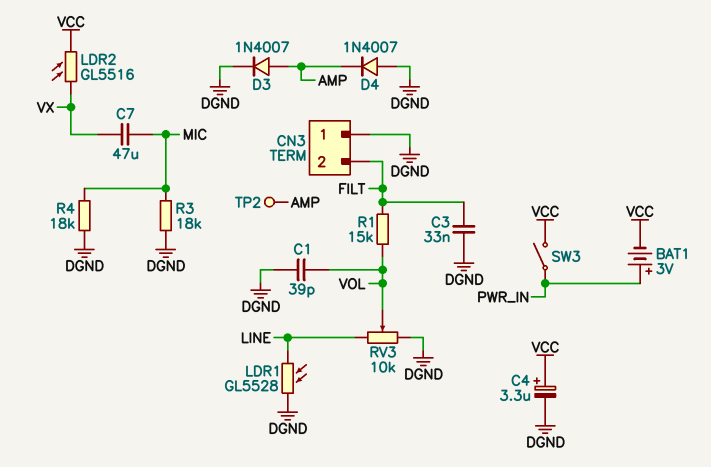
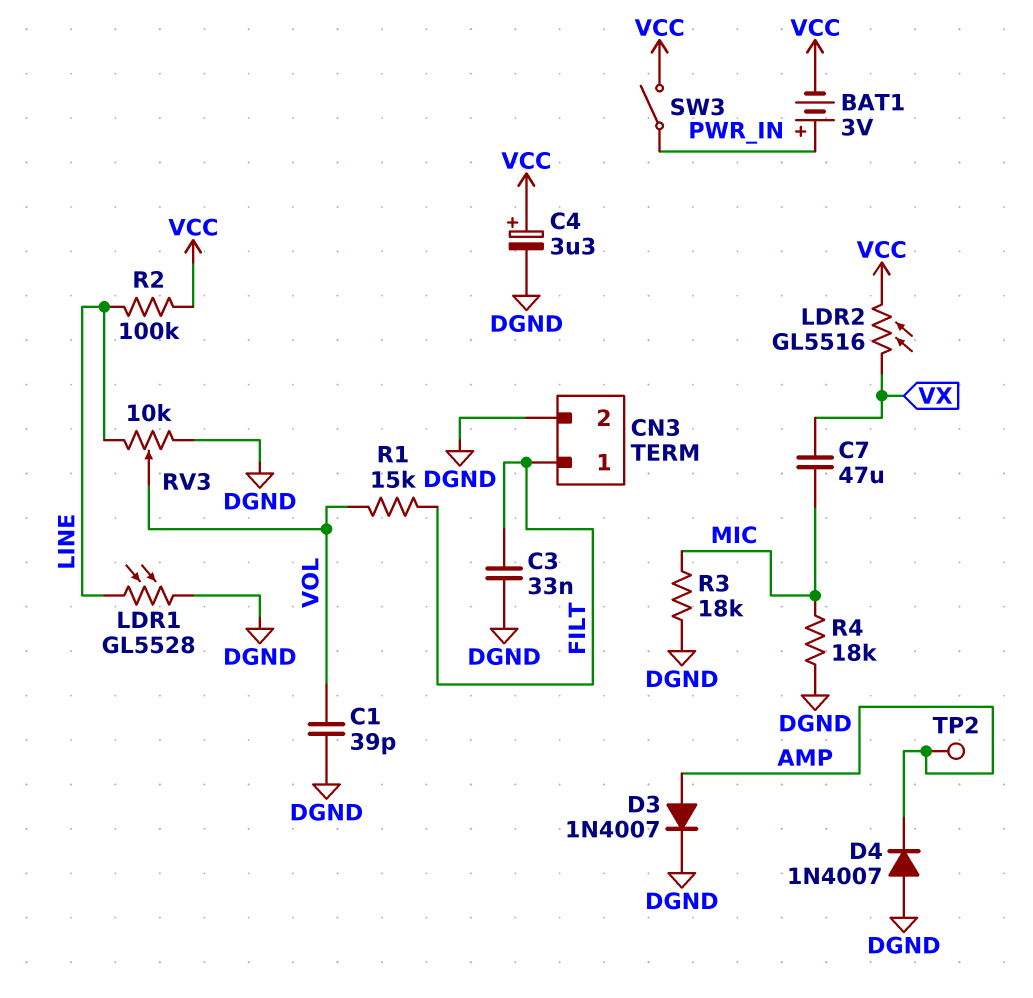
CN3 pin 1: DGND -> FILT
CN3 pin 2: FILT -> DGND
R2: none -> 100k (LINE, VCC)

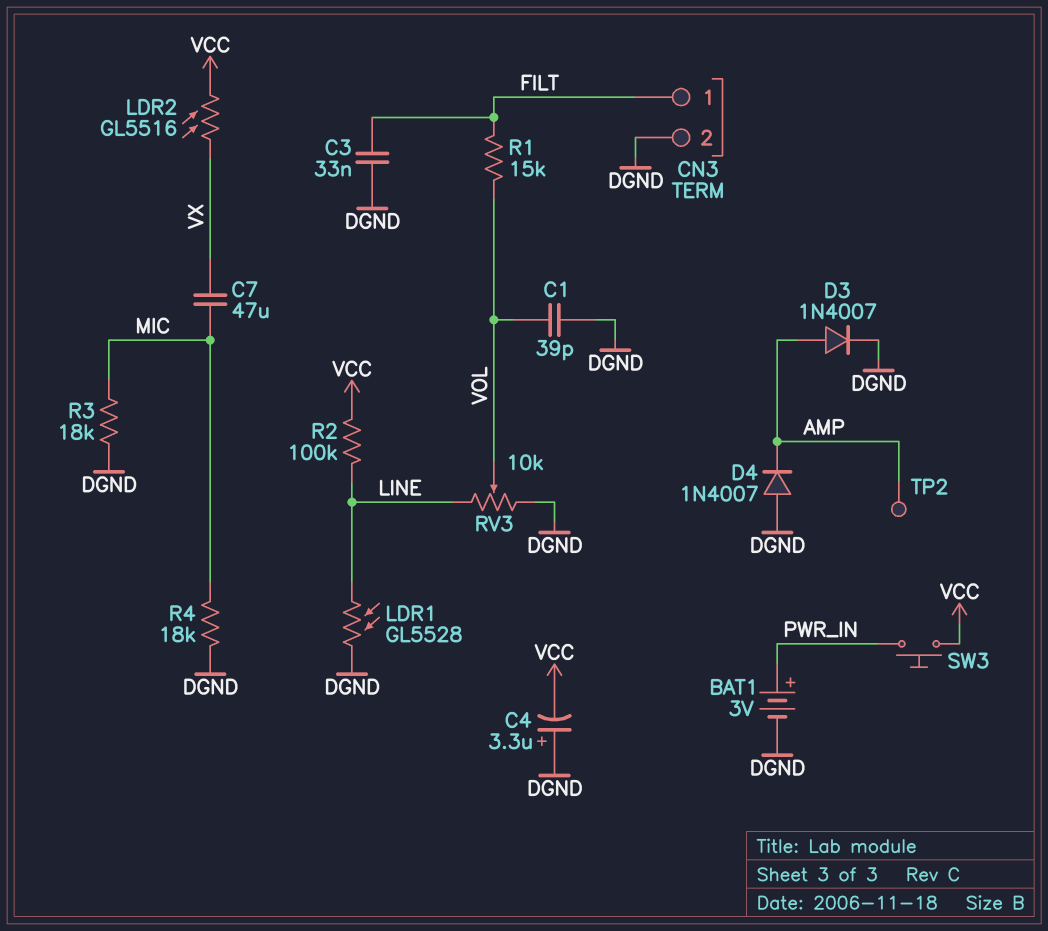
BAT1: 3V (plus PWR_IN, minus VCC) -> 3V (plus PWR_IN, minus DGND)
C4: 3.3uF (plus VCC, minus DGND) -> 3.3uF (plus DGND, minus VCC)
SW3: switch (PWR_IN, VCC) -> button (PWR_IN, VCC)

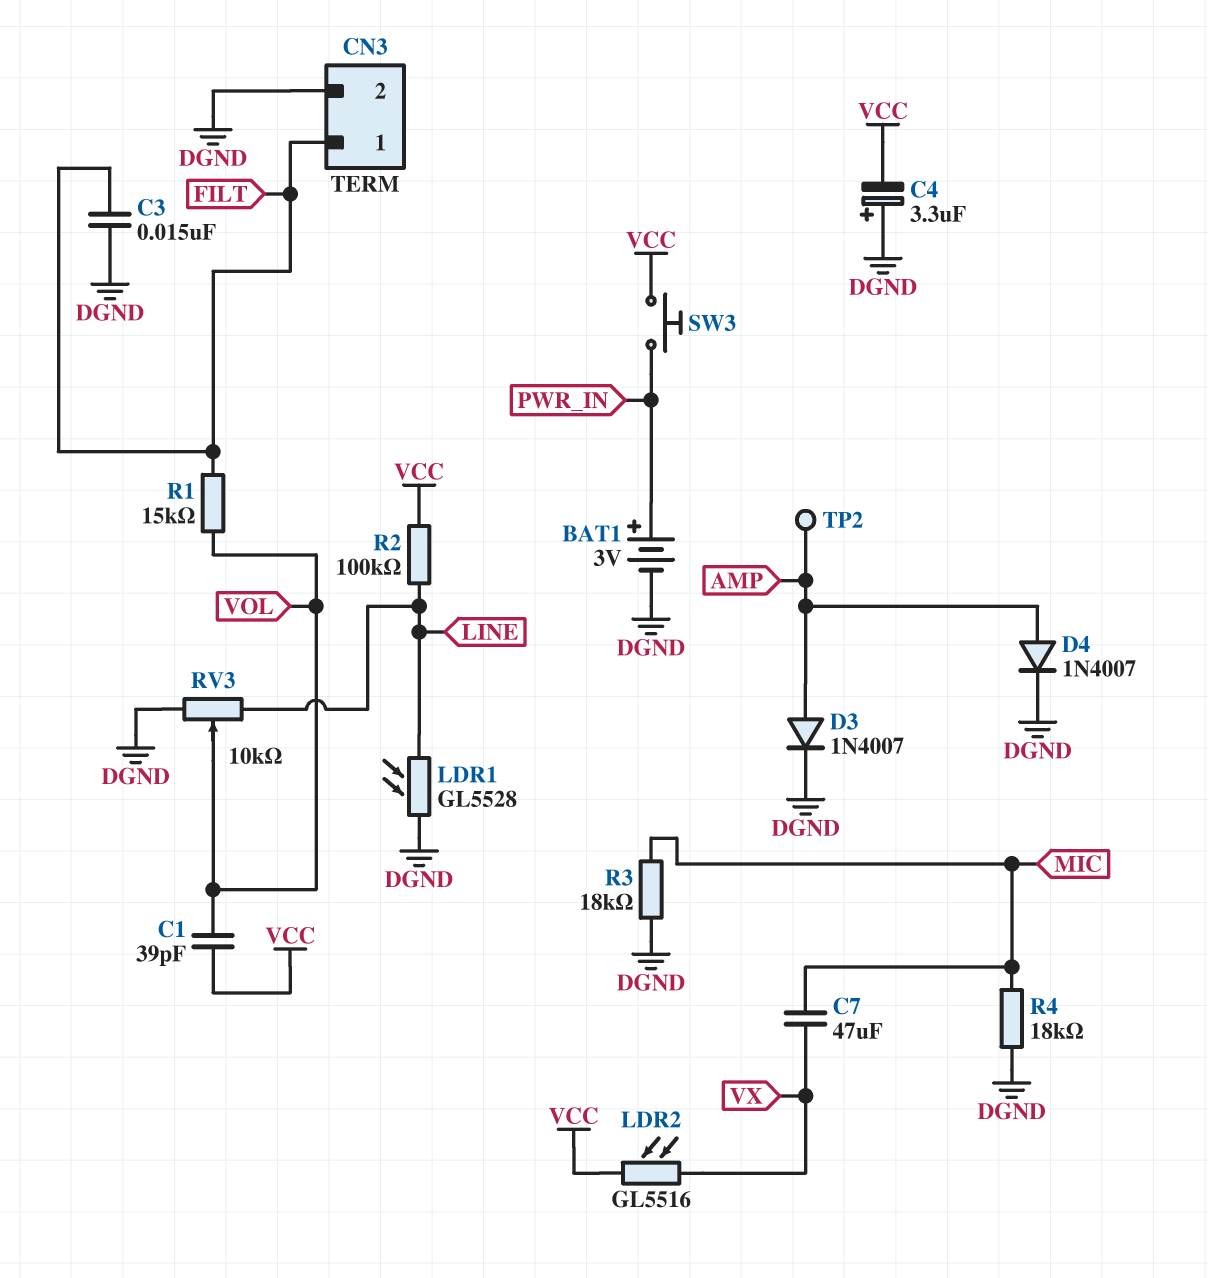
C1: 39pF (DGND, VOL) -> 39pF (VCC, VOL)
C3: 33nF (DGND, FILT) -> 15nF (DGND, FILT)
D4: diode 1N4007 (A DGND, K AMP) -> diode 1N4007 (A AMP, K DGND)

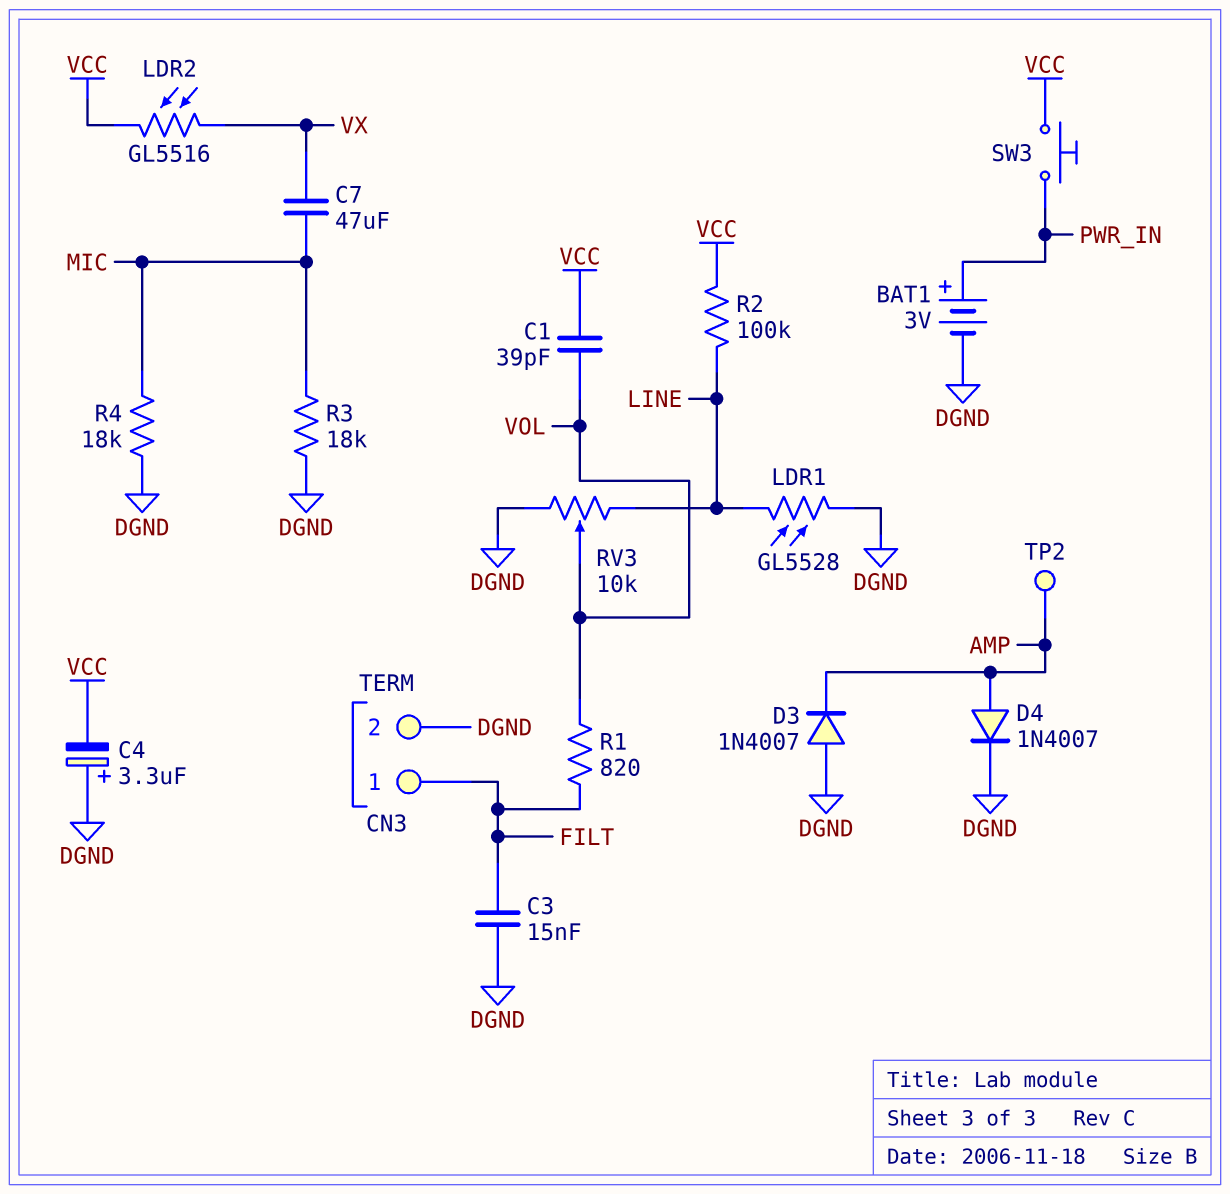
D3: diode 1N4007 (A AMP, K DGND) -> diode 1N4007 (A DGND, K AMP)
R1: 15k (FILT, VOL) -> 820 (FILT, VOL)

